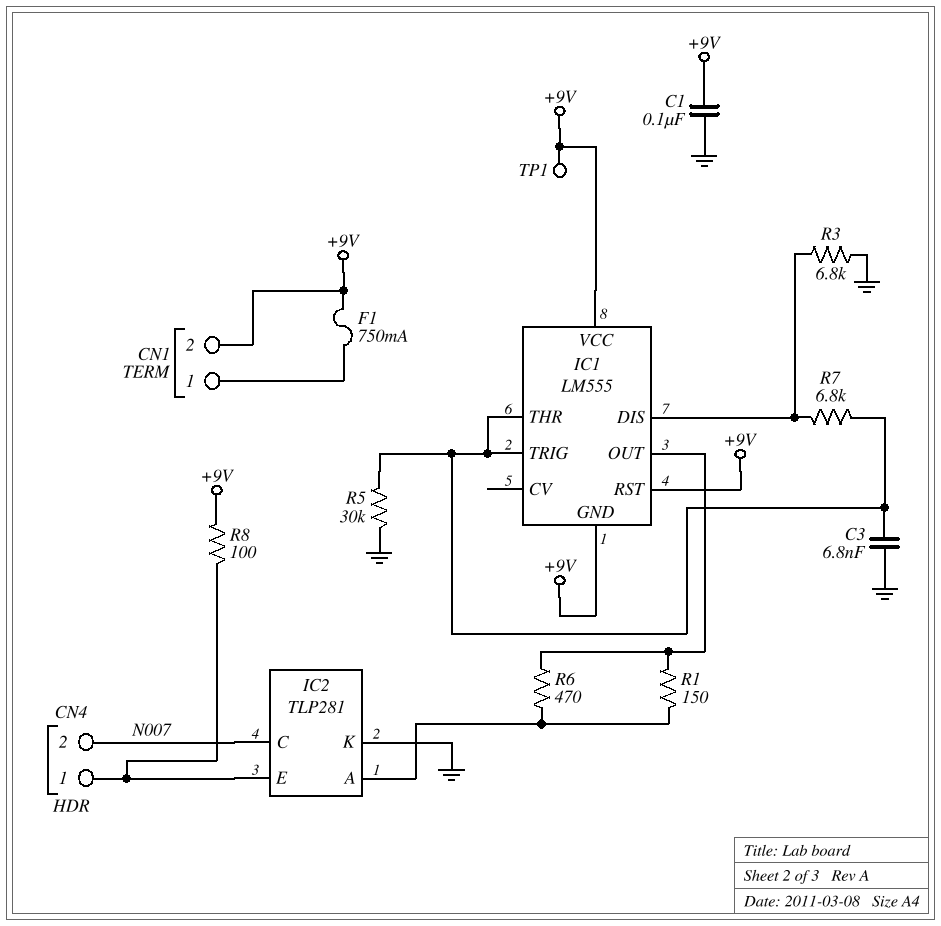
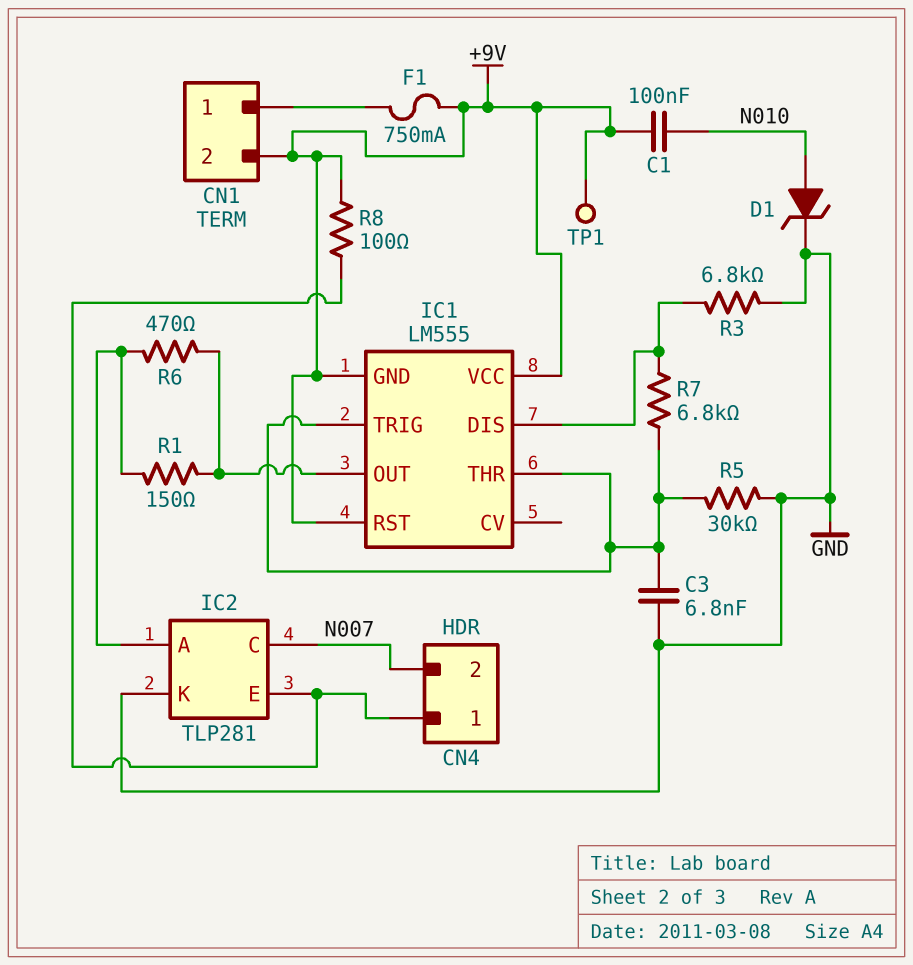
C1: 100nF (+9V, GND) -> 100nF (+9V, N010)
D1: none -> zener (A N010, K GND)

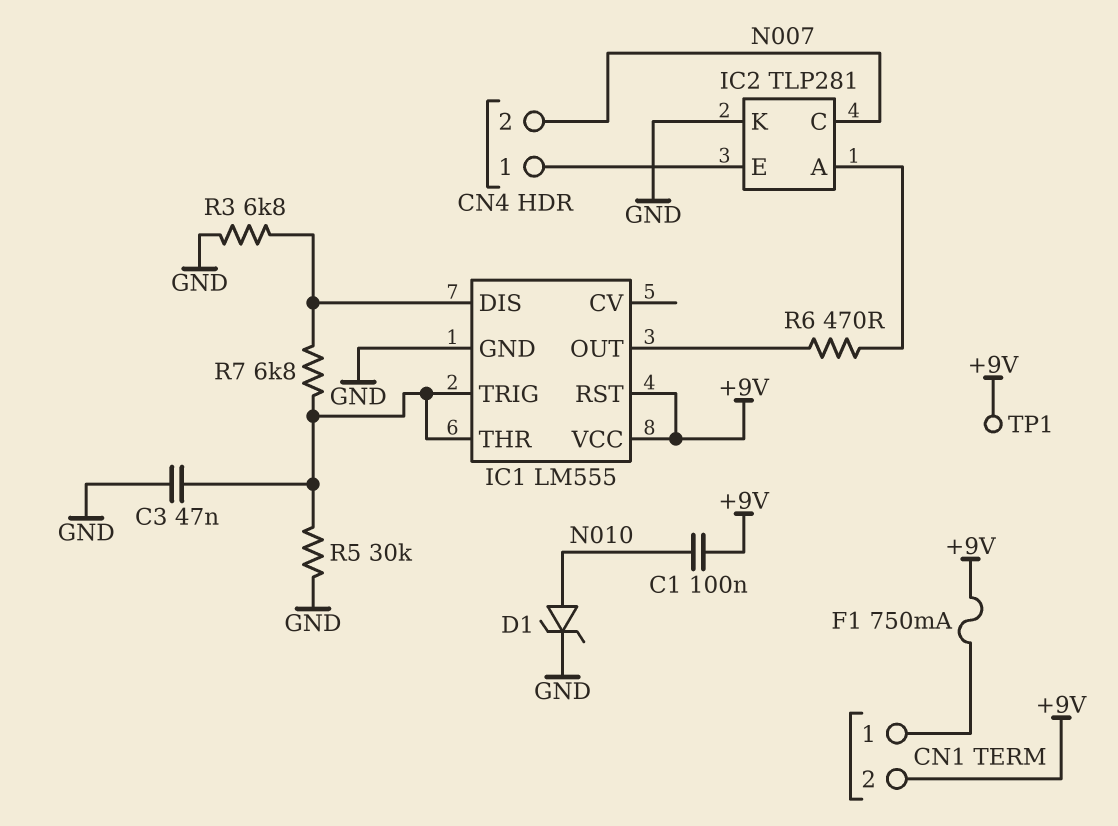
C3: 6.8nF (GND, IC1/THR) -> 47nF (GND, IC1/THR)
IC1 pin GND: +9V -> GND
R1: 150 (IC1/OUT, IC2/A) -> none
R8: 100 (+9V, CN4/1) -> none

